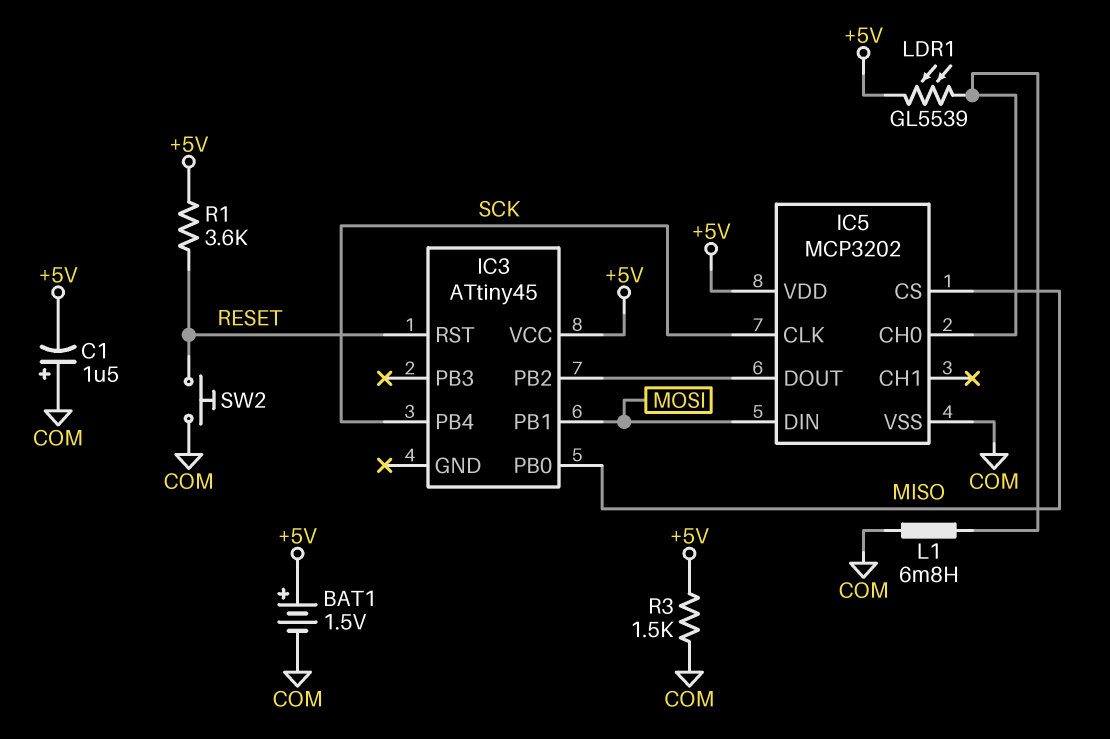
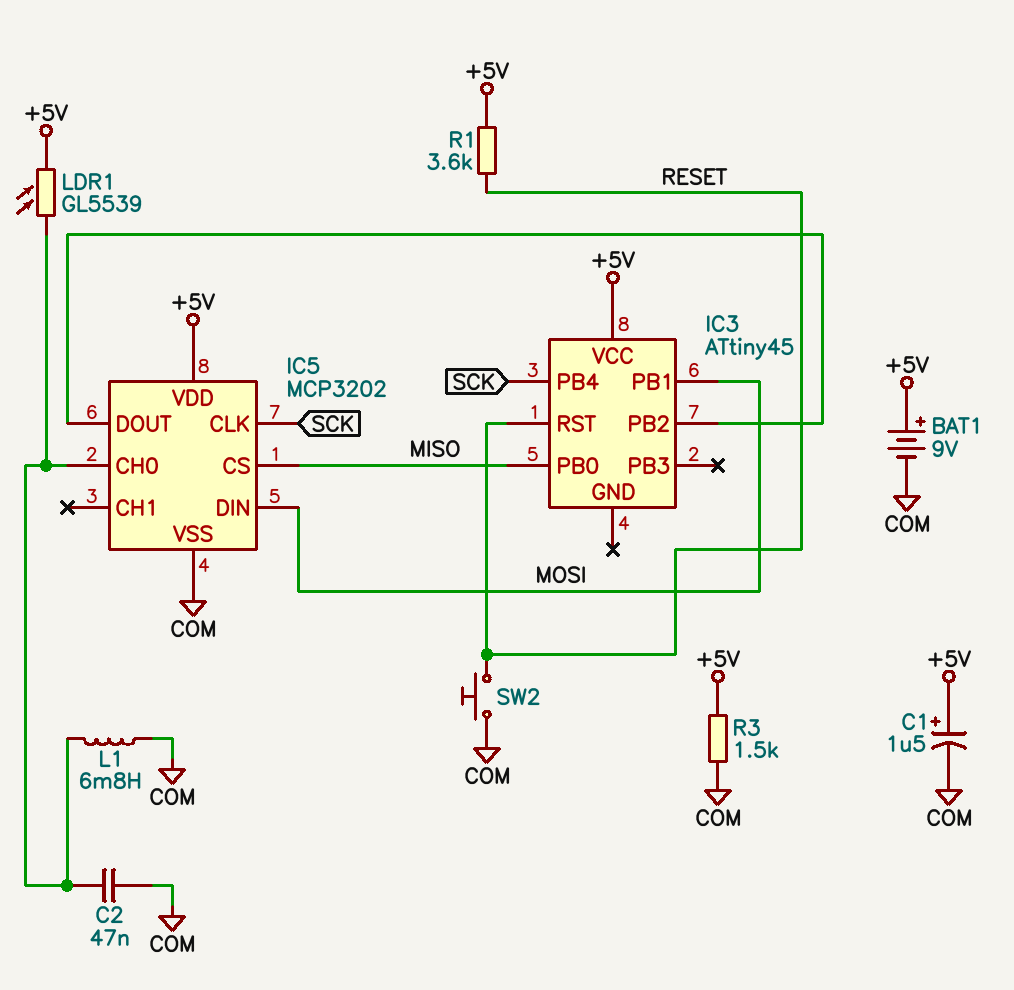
BAT1: 1.5V (plus +5V, minus COM) -> 9V (plus +5V, minus COM)
C1: 1.5uF (plus COM, minus +5V) -> 1.5uF (plus +5V, minus COM)
C2: none -> 47nF (COM, IC5/CH0)

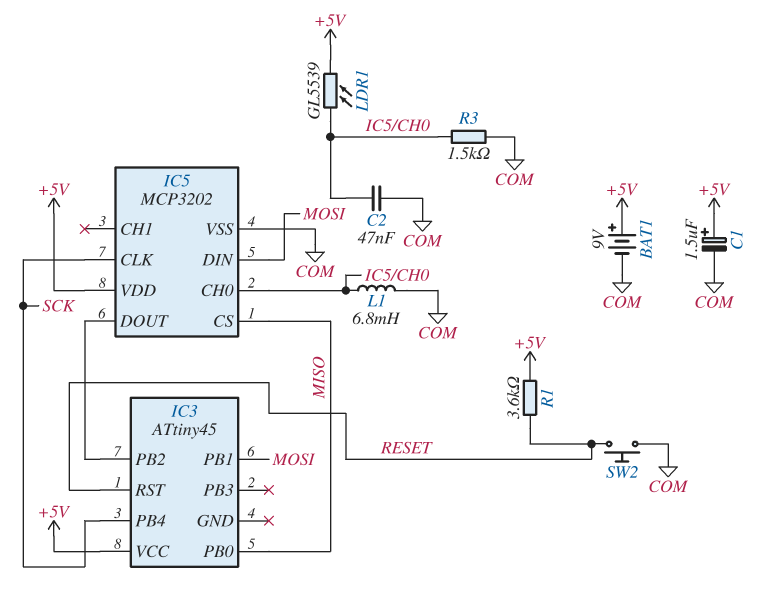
R3: 1.5k (+5V, COM) -> 1.5k (COM, IC5/CH0)

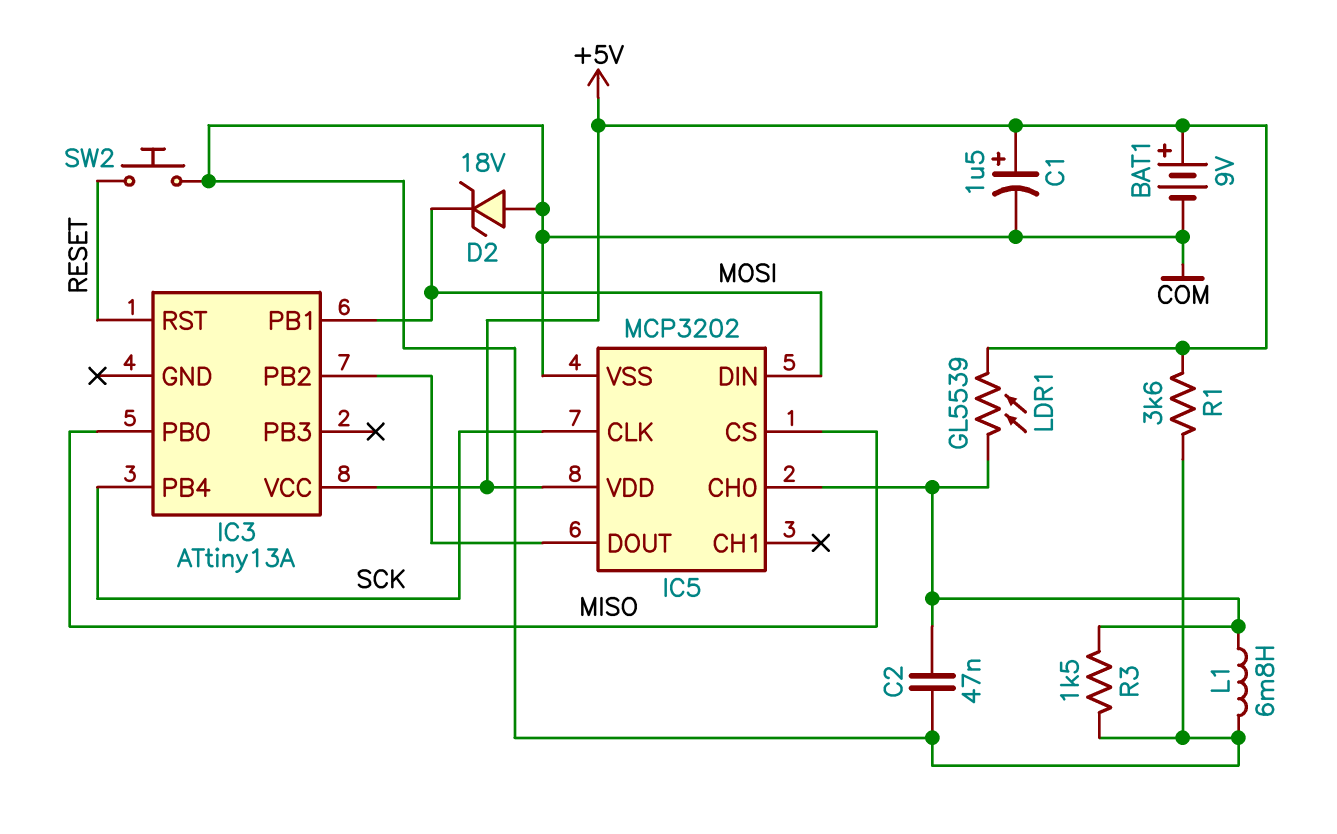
D2: none -> zener 18V (A COM, K MOSI)
IC3: ATtiny45 -> ATtiny13A
R1: 3.6k (+5V, RESET) -> 3.6k (+5V, COM)

